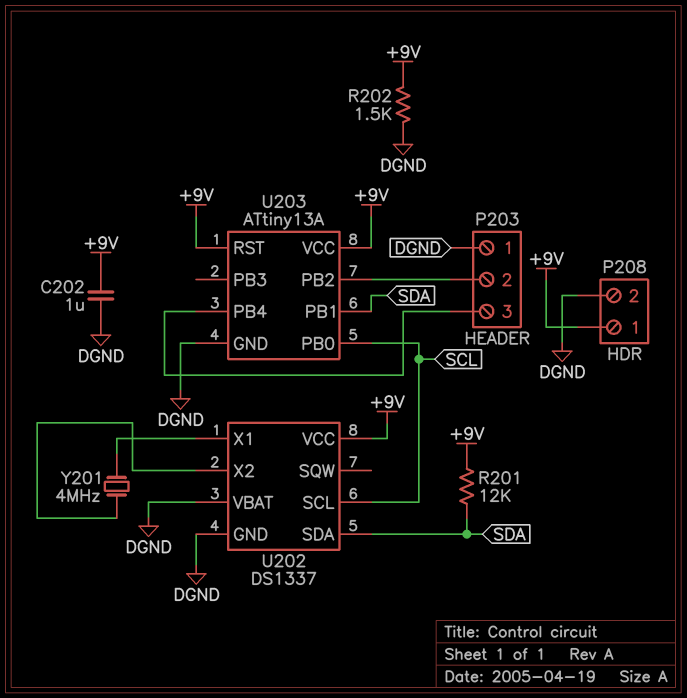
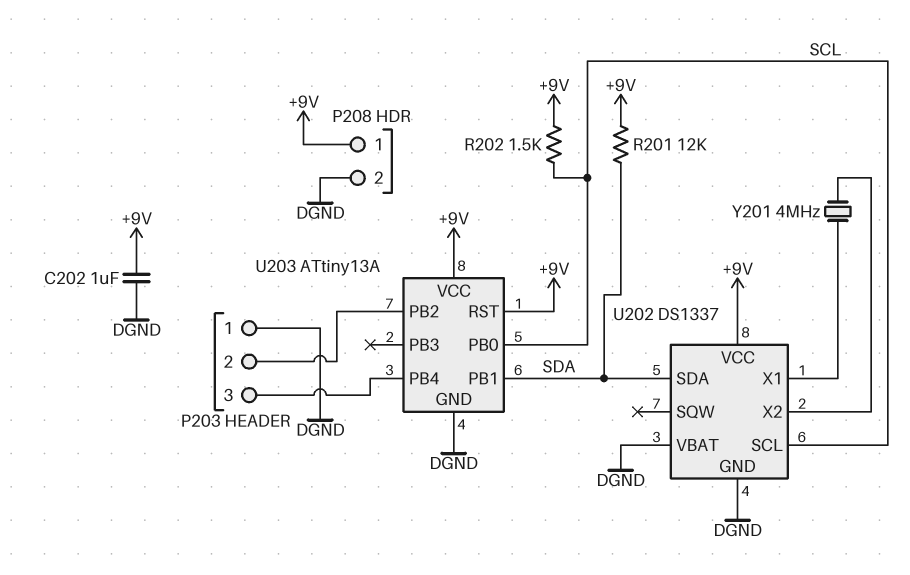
R202: 1.5k (+9V, DGND) -> 1.5k (+9V, SCL)

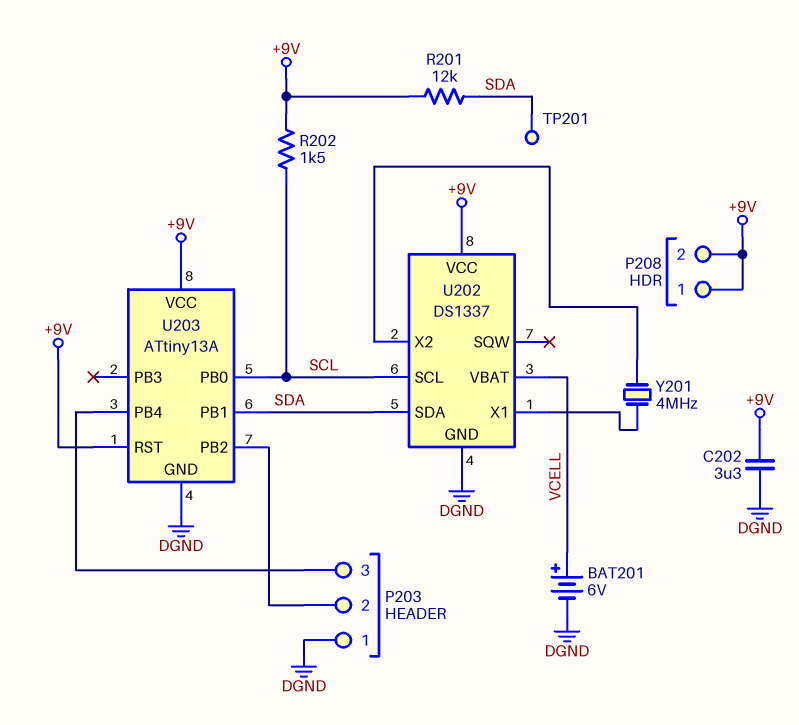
BAT201: none -> 6V (plus VCELL, minus DGND)
C202: 1uF (+9V, DGND) -> 3.3uF (+9V, DGND)
P208 pin 2: DGND -> +9V
TP201: none -> test point (SDA)
U202 pin VBAT: DGND -> VCELL

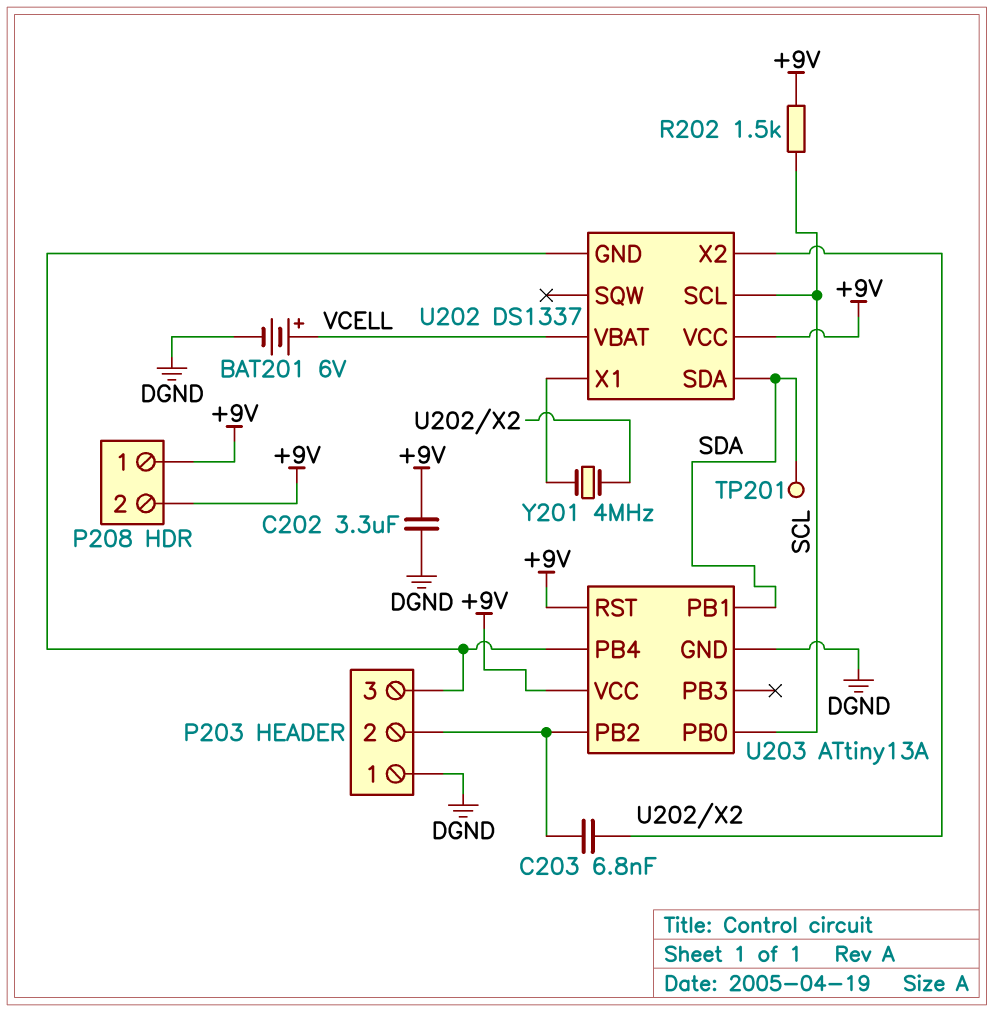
C203: none -> 6.8nF (P203/2, U202/X2)
R201: 12k (+9V, SDA) -> none
U202 pin GND: DGND -> P203/3

